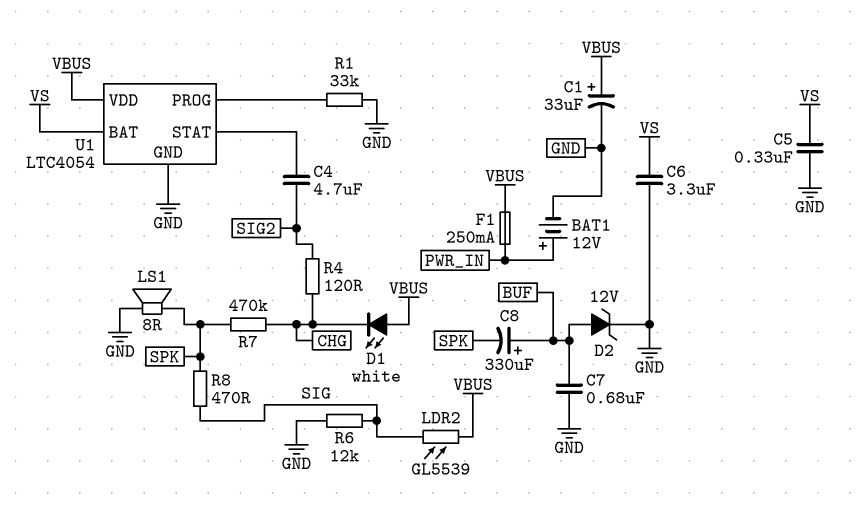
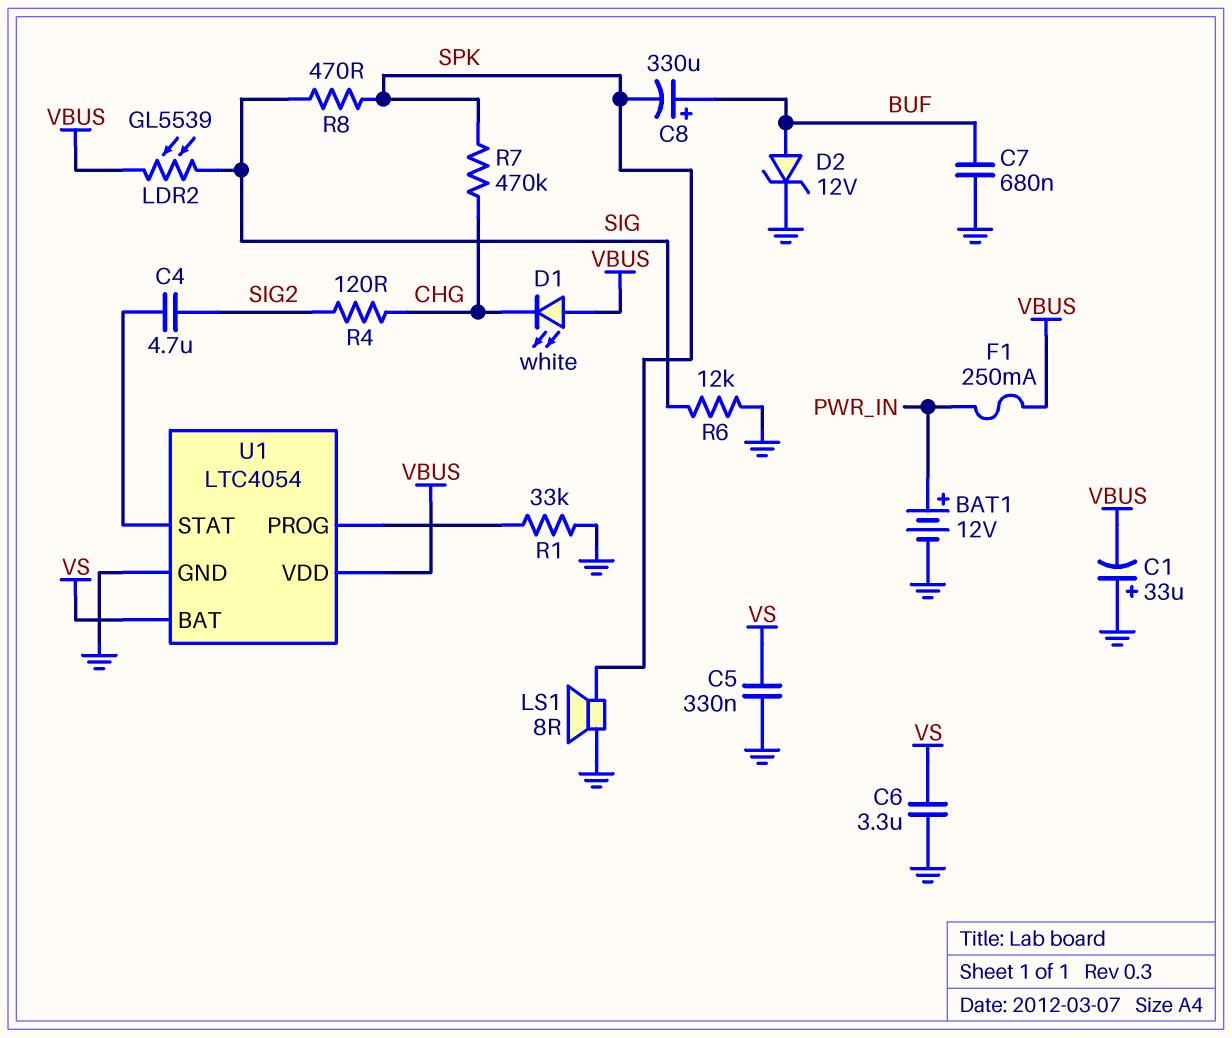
C1: 33uF (plus VBUS, minus GND) -> 33uF (plus GND, minus VBUS)

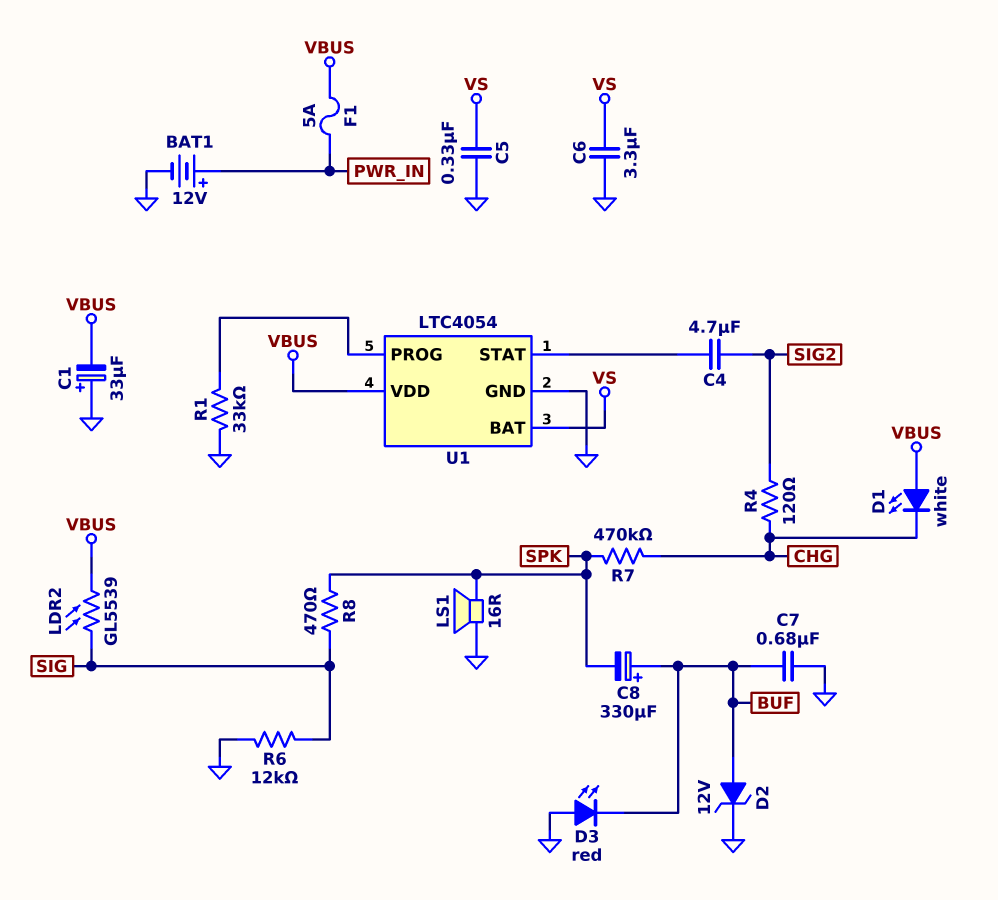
D3: none -> LED red (A GND, K BUF)
F1: 250mA (PWR_IN, VBUS) -> 5A (PWR_IN, VBUS)
LS1: speaker 8R (GND, SPK) -> speaker 16R (GND, SPK)

